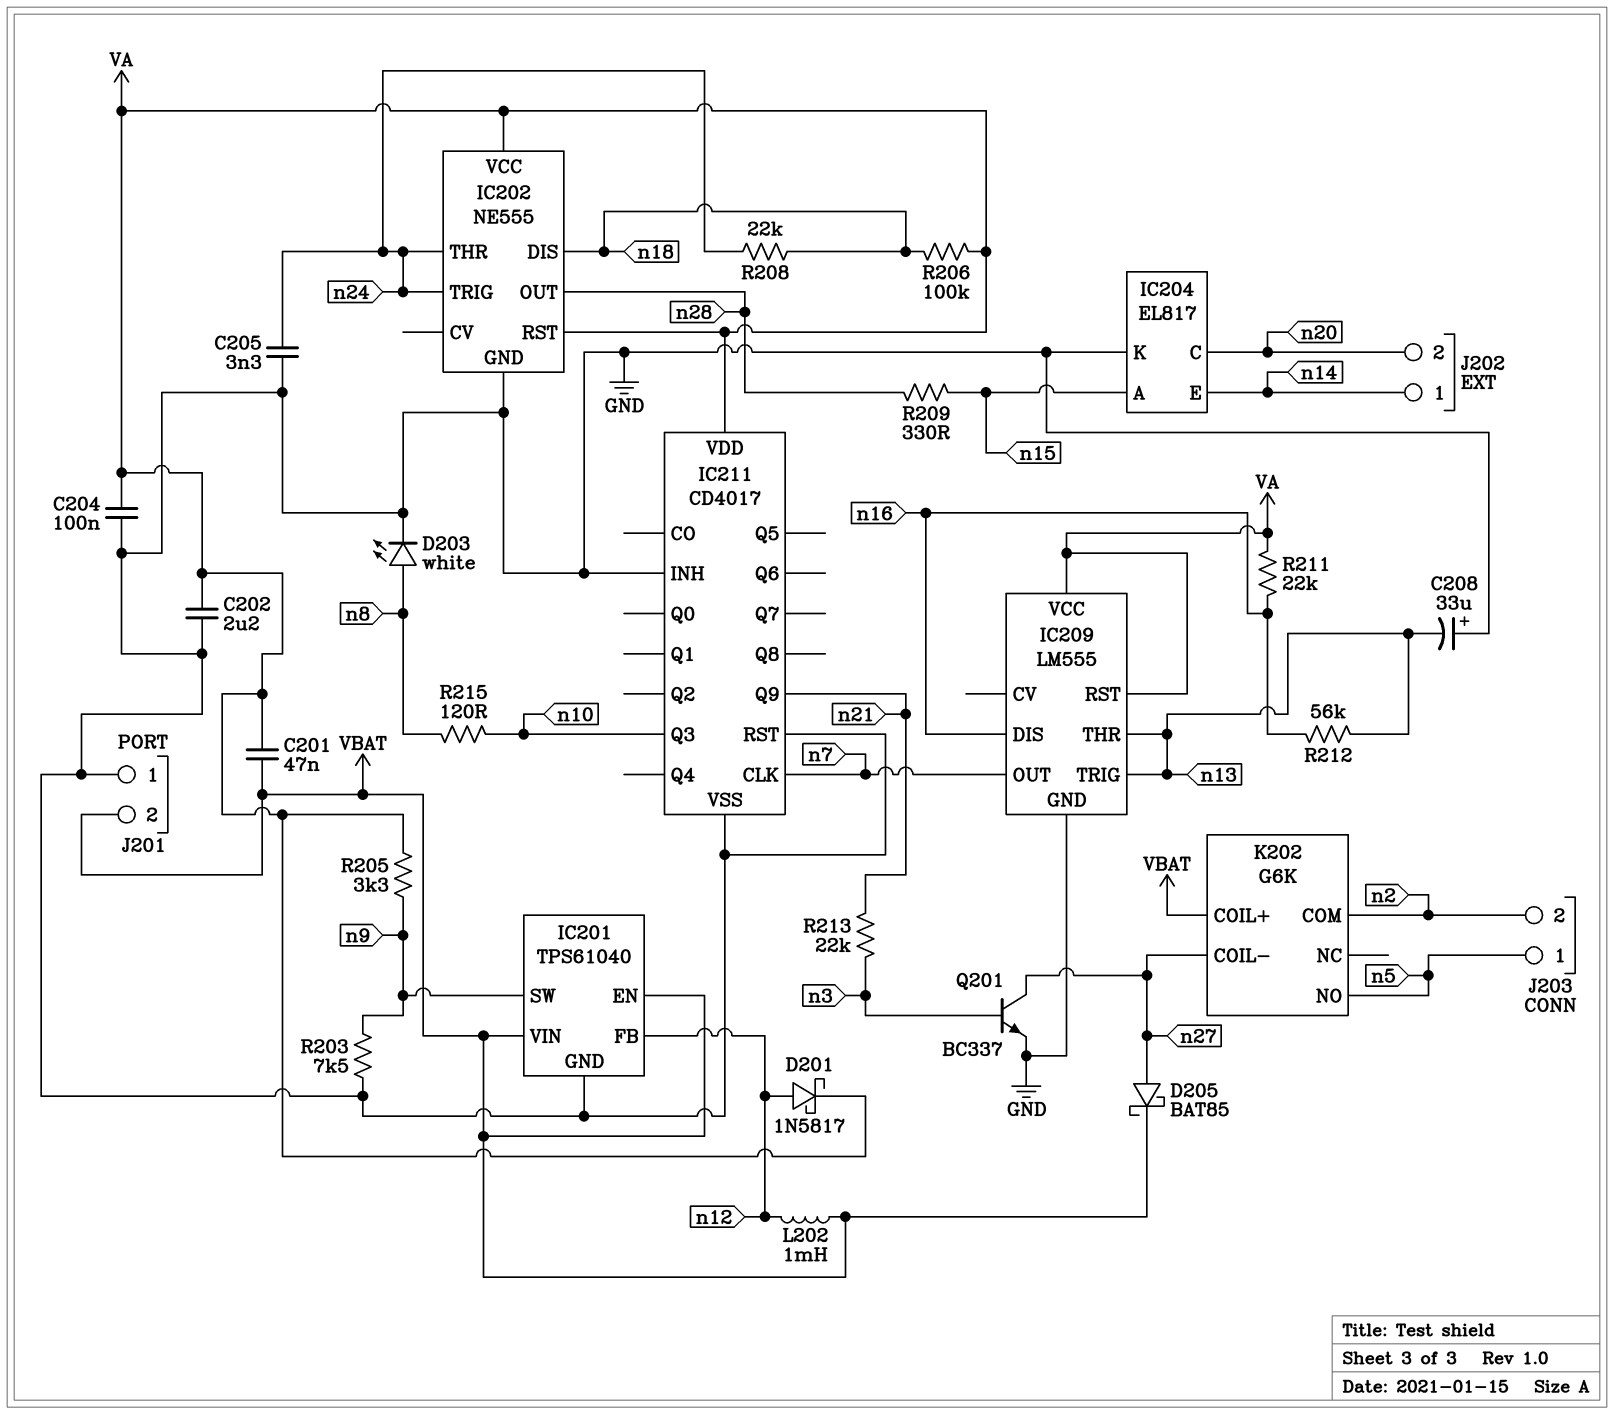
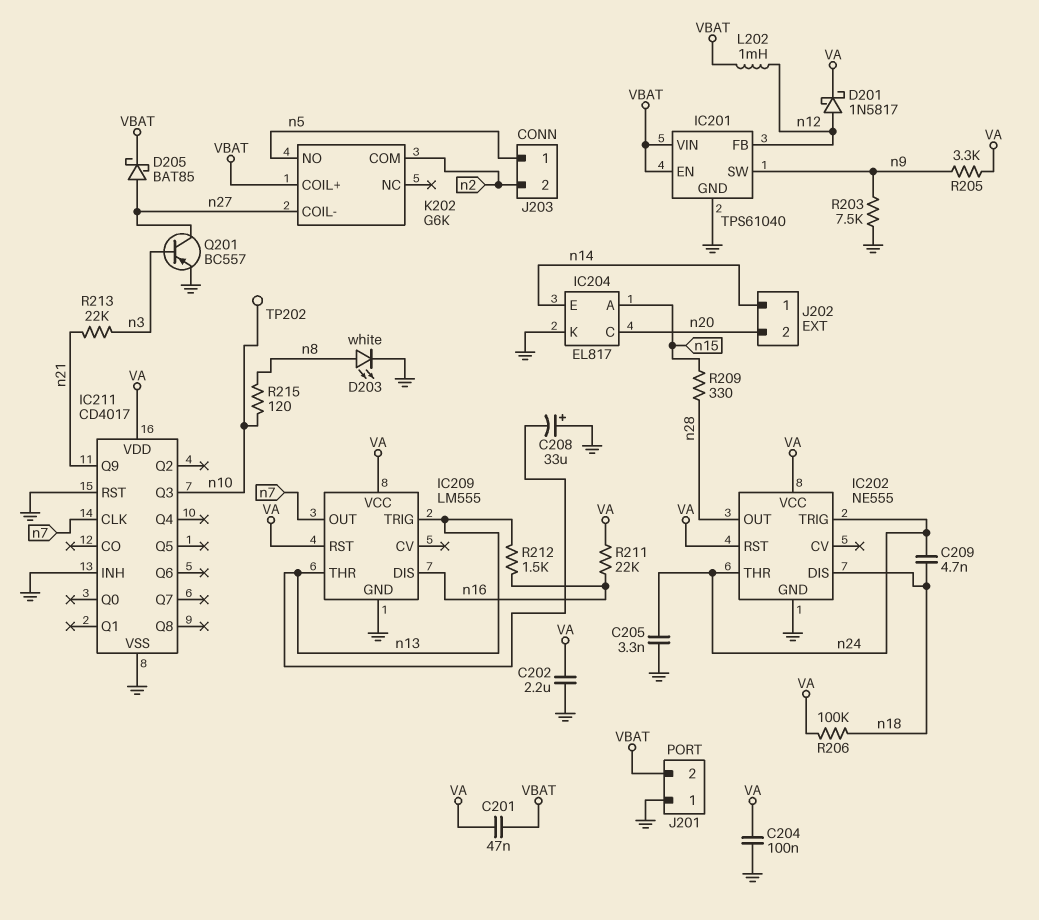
C209: none -> 4.7nF (n18, n24)
Q201: NPN BC337 (B n3, C n27, E GND) -> PNP BC557 (B n3, C n27, E GND)
R208: 22k (n18, n24) -> none
R212: 56k (n13, n16) -> 1.5k (n13, n16)
TP202: none -> test point (n10)

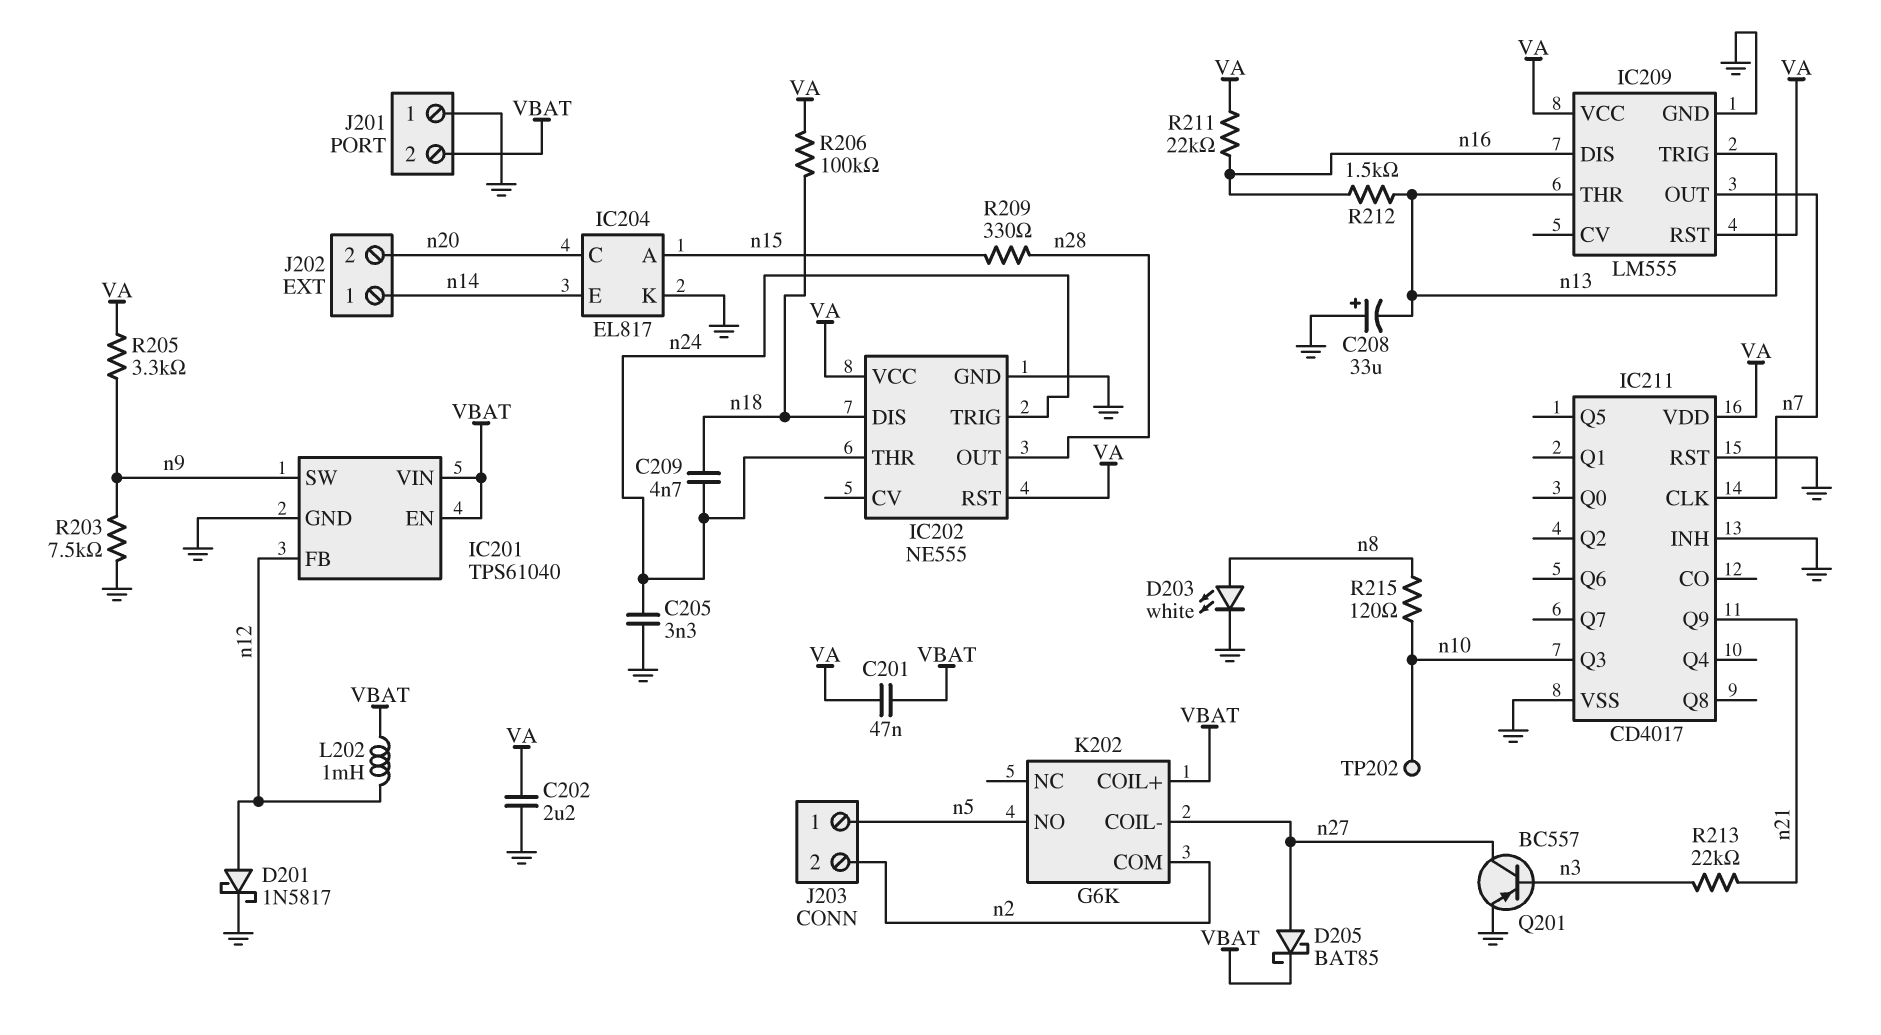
C204: 100nF (GND, VA) -> none
D201: schottky 1N5817 (A n12, K VA) -> schottky 1N5817 (A n12, K GND)

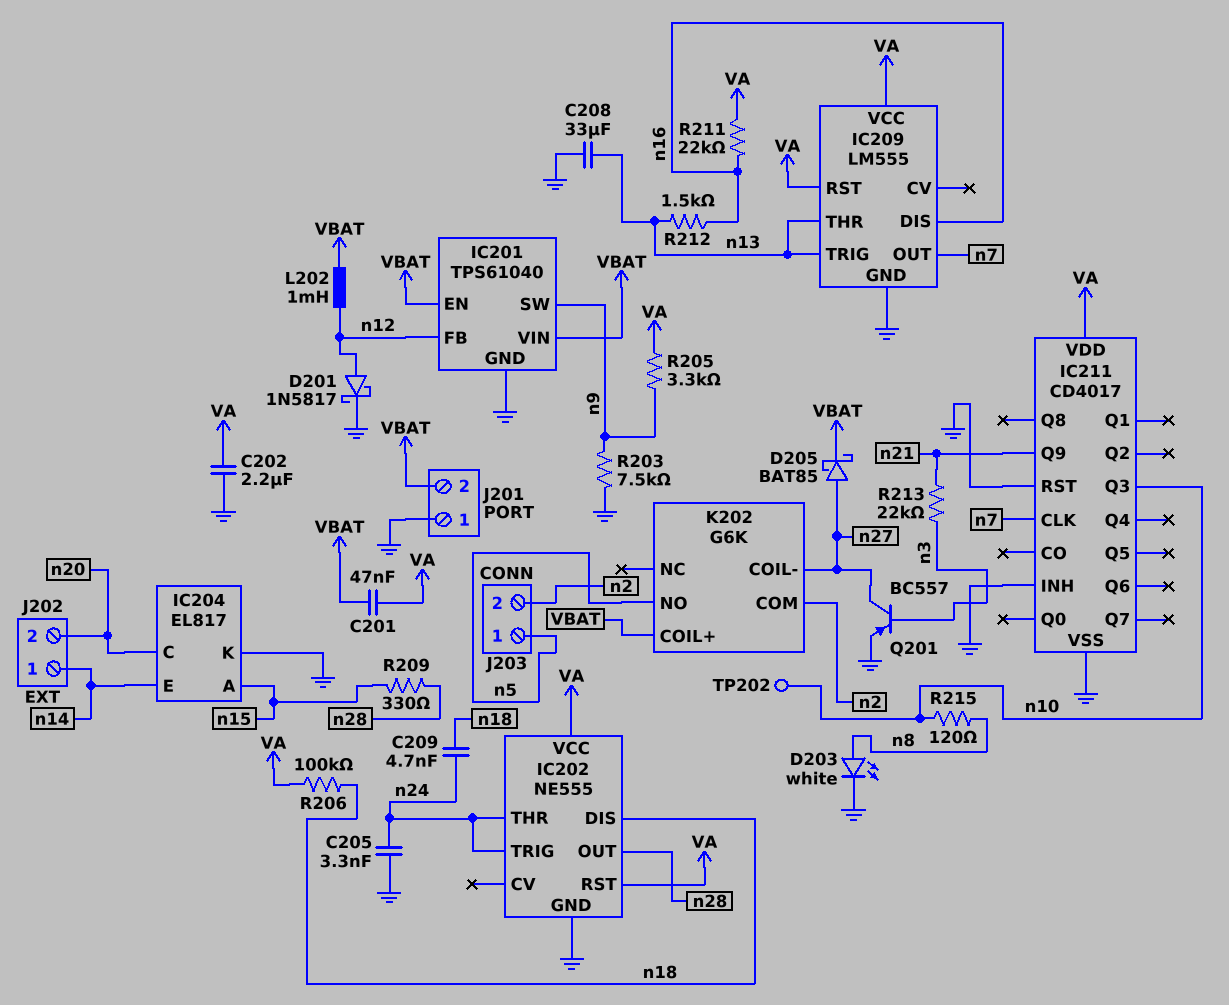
C208: 33uF (plus GND, minus n13) -> 33uF (GND, n13)

